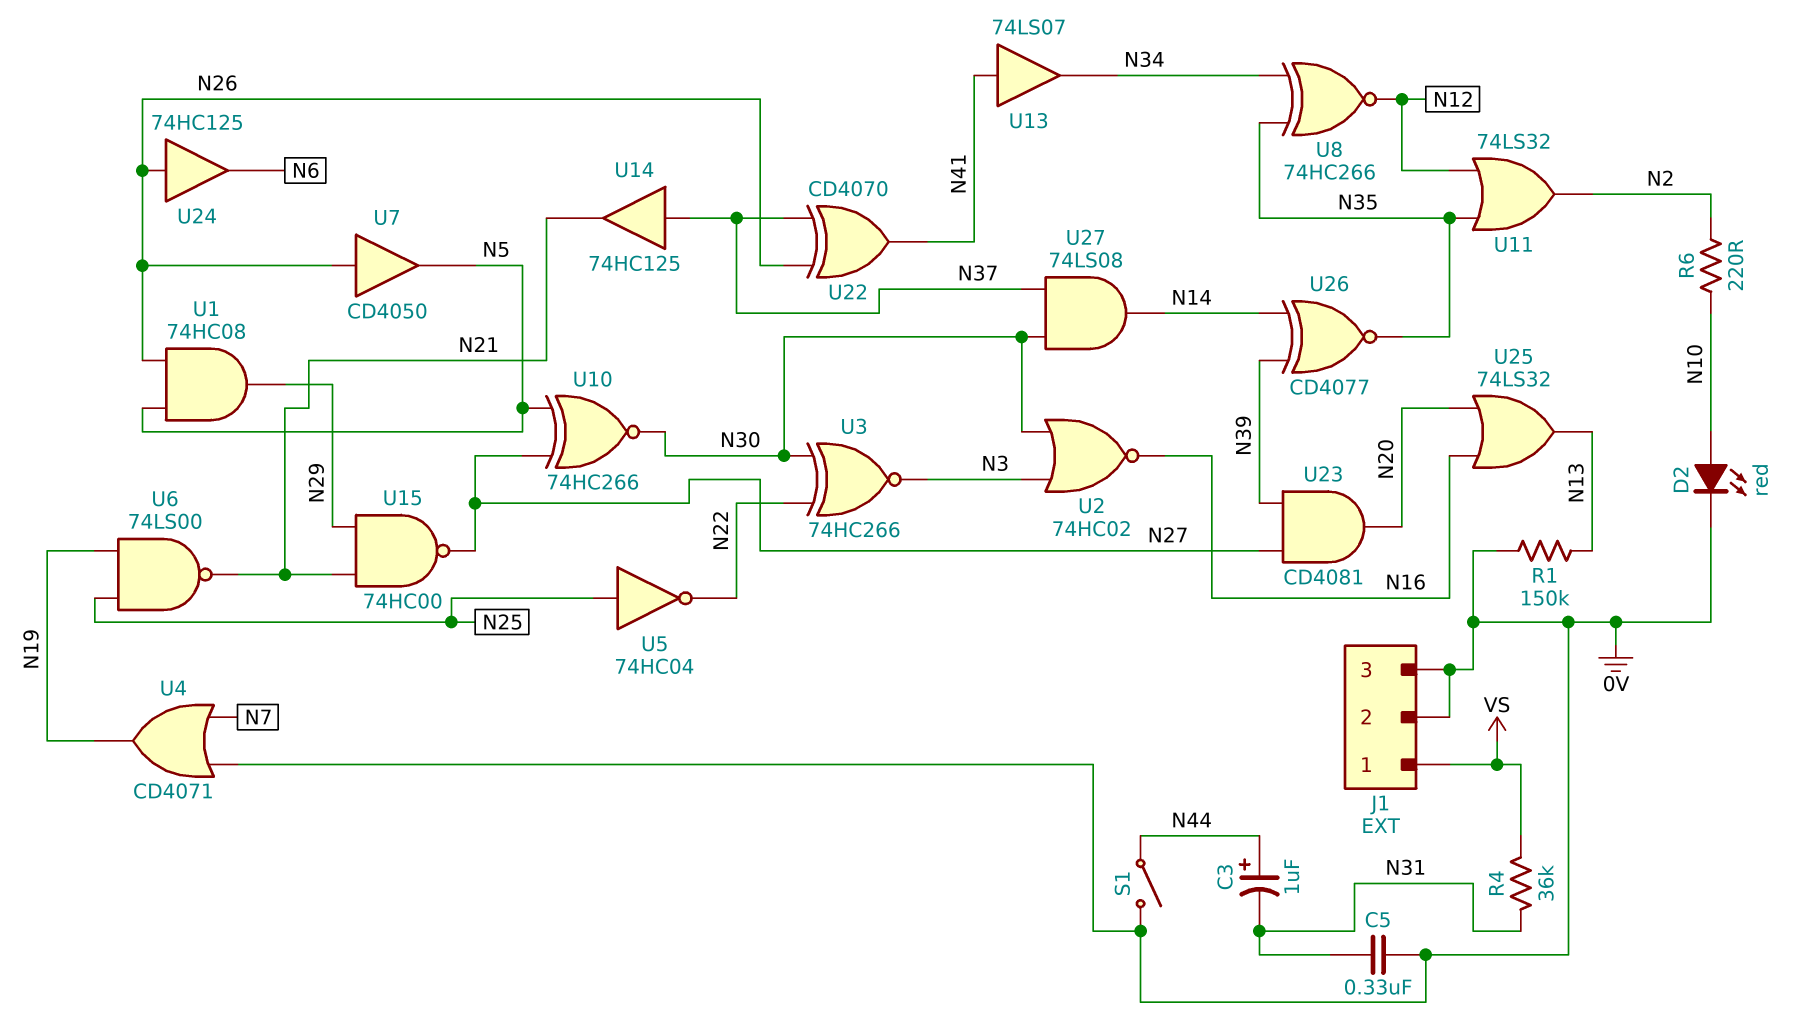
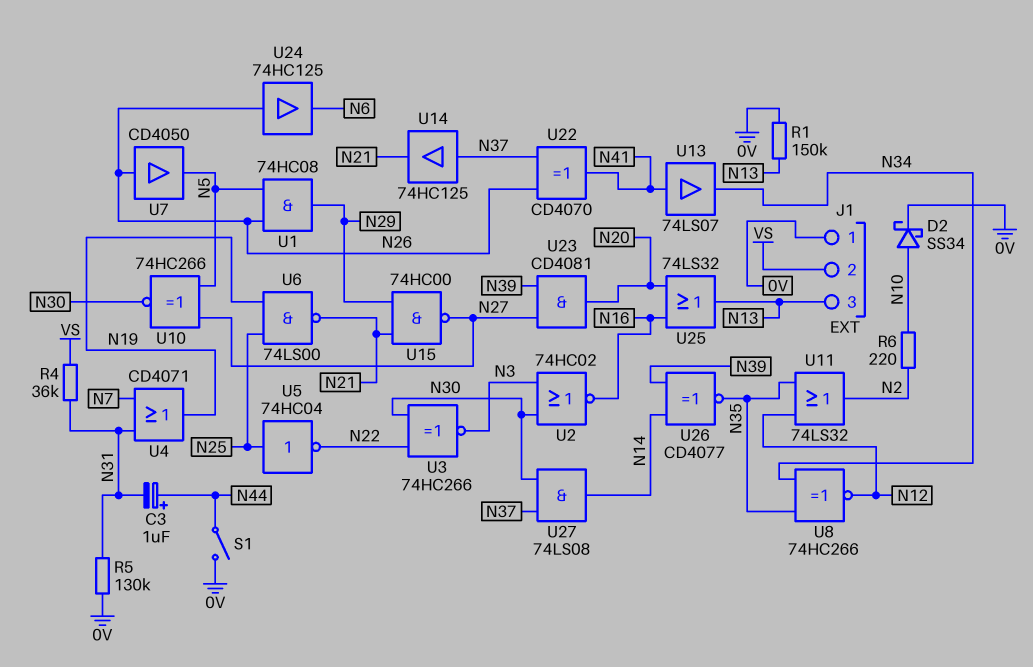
C5: 330nF (0V, N31) -> none
D2: LED red (A N10, K 0V) -> schottky SS34 (A N10, K 0V)
J1 pin 1: VS -> 0V
J1 pin 2: 0V -> VS
J1 pin 3: 0V -> N13
R5: none -> 130k (0V, N31)
U4: OR CD4071 (in 0V, in N7, out N19) -> OR CD4071 (in N7, in N31, out N19)

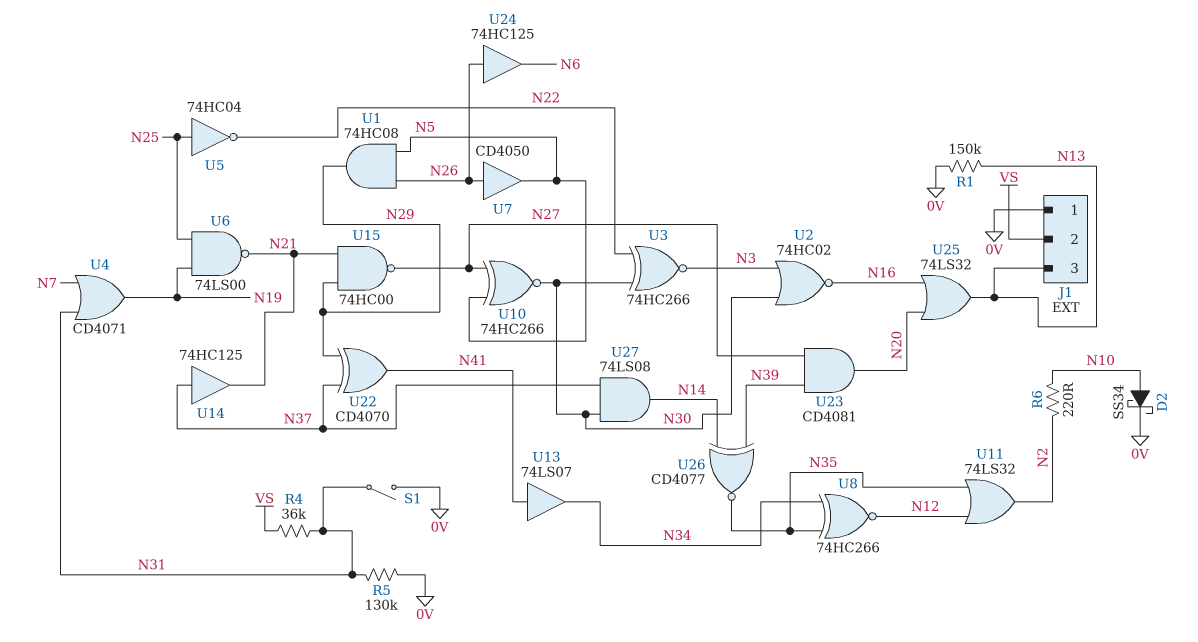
C3: 1uF (plus N44, minus N31) -> none
S1: switch (0V, N44) -> switch (0V, N31)
U22: XOR CD4070 (in N26, in N37, out N41) -> XOR CD4070 (in N29, in N37, out N41)

